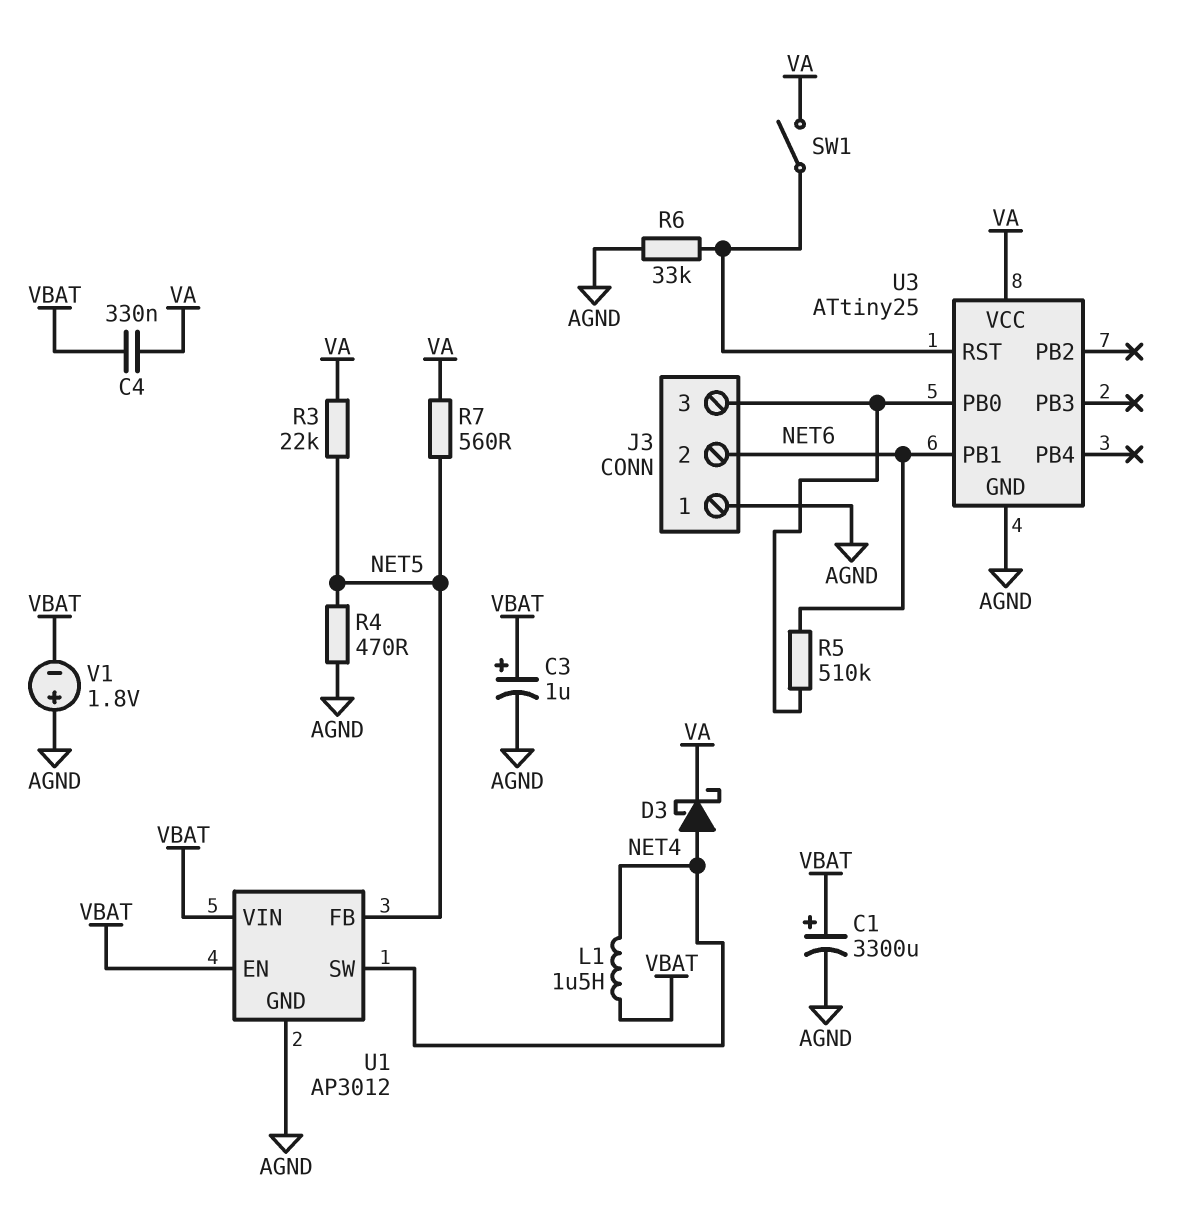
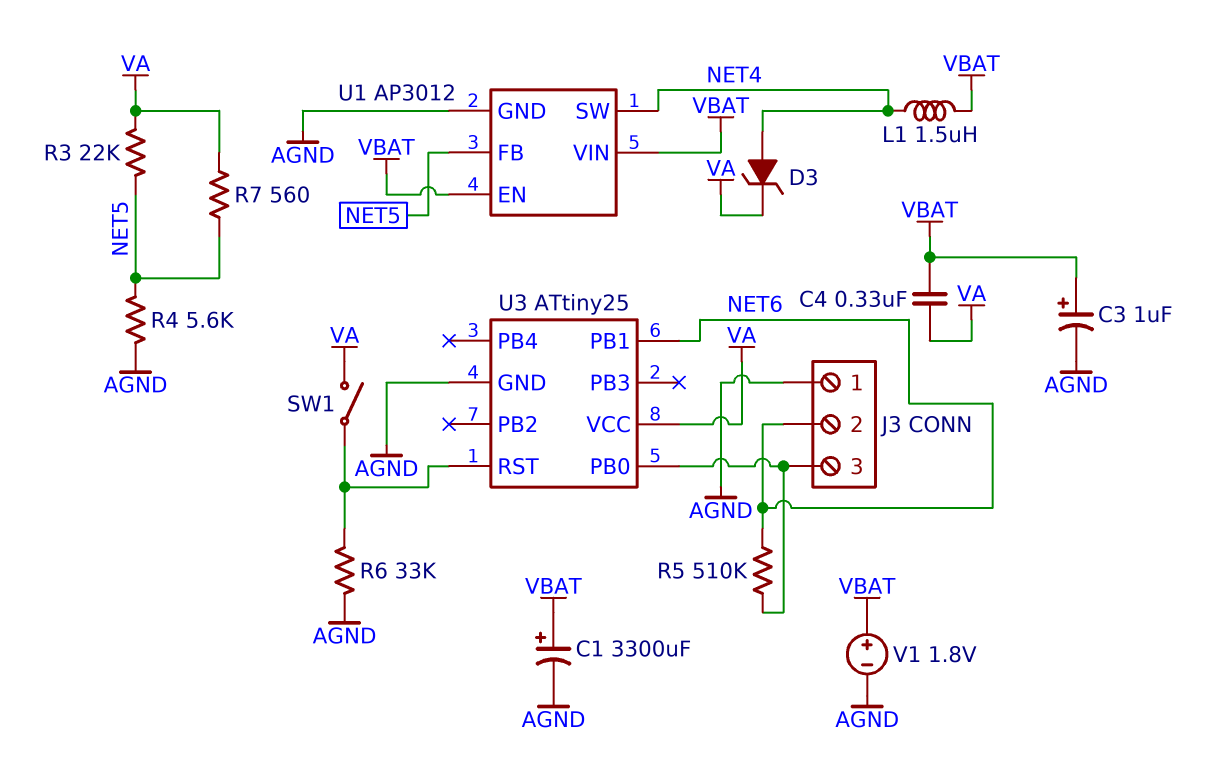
D3: schottky (A NET4, K VA) -> zener (A NET4, K VA)
R4: 470 (AGND, NET5) -> 5.6k (AGND, NET5)
V1: 1.8V (plus AGND, minus VBAT) -> 1.8V (plus VBAT, minus AGND)

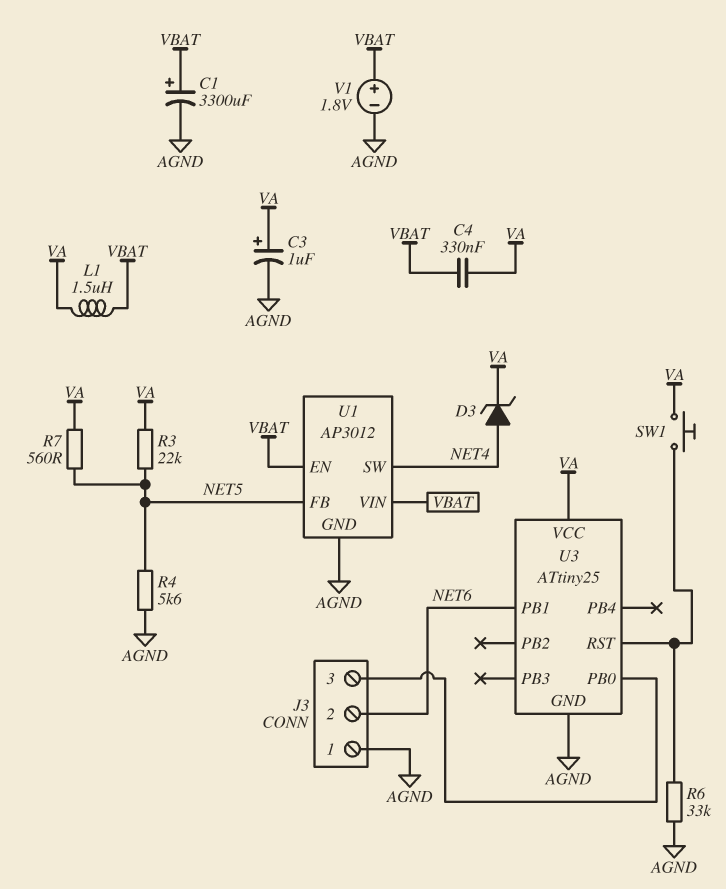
C3: 1uF (plus VBAT, minus AGND) -> 1uF (plus VA, minus AGND)
L1: 1.5uH (NET4, VBAT) -> 1.5uH (VA, VBAT)
R5: 510k (J3/3, NET6) -> none
SW1: switch (U3/RST, VA) -> button (U3/RST, VA)

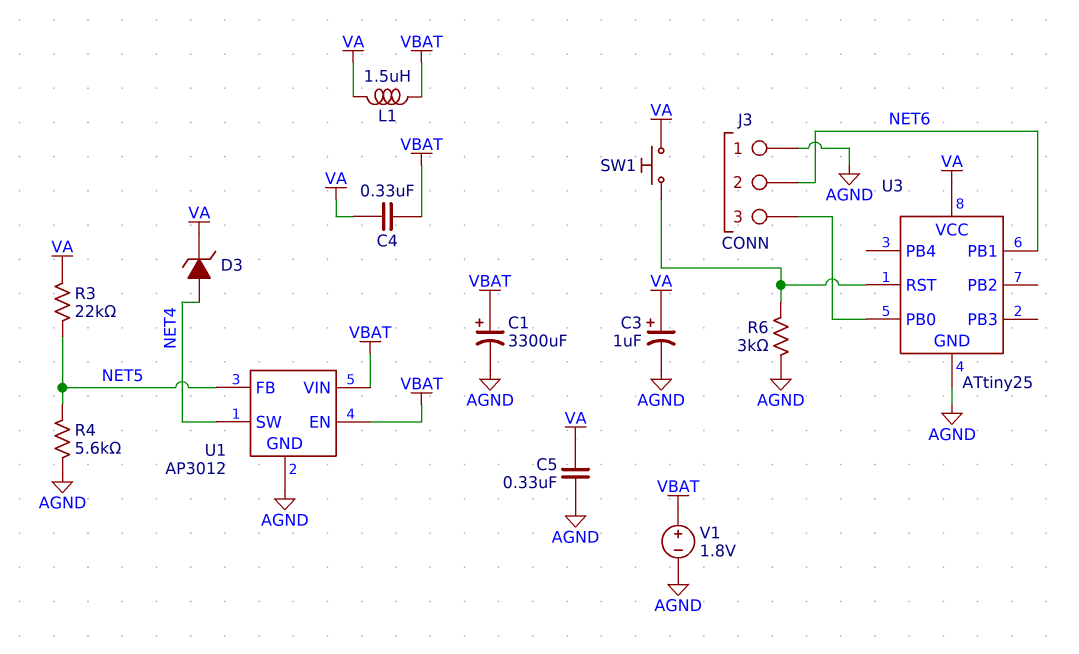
C5: none -> 330nF (AGND, VA)
R6: 33k (AGND, U3/RST) -> 3k (AGND, U3/RST)
R7: 560 (NET5, VA) -> none

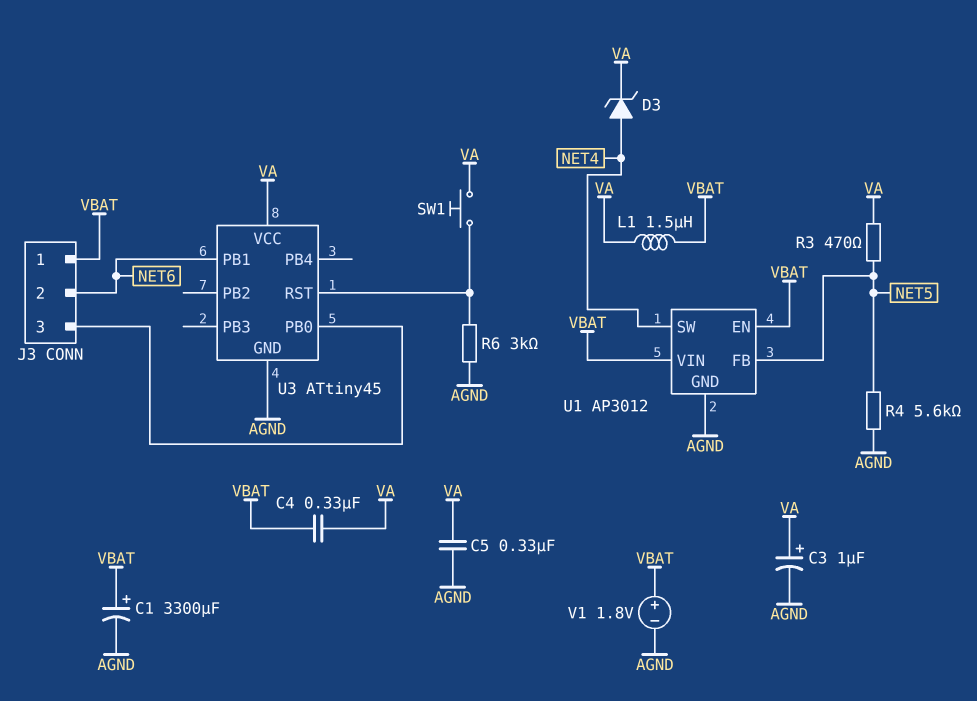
J3 pin 1: AGND -> VBAT
R3: 22k (NET5, VA) -> 470 (NET5, VA)
U3: ATtiny25 -> ATtiny45

